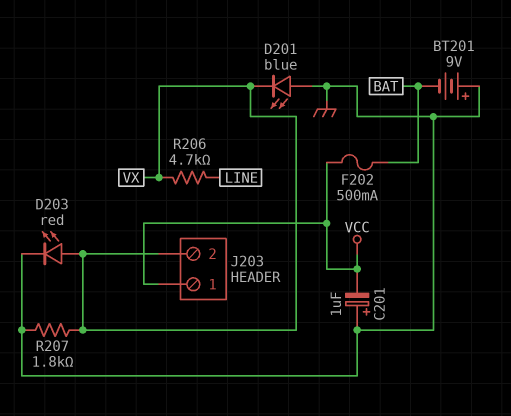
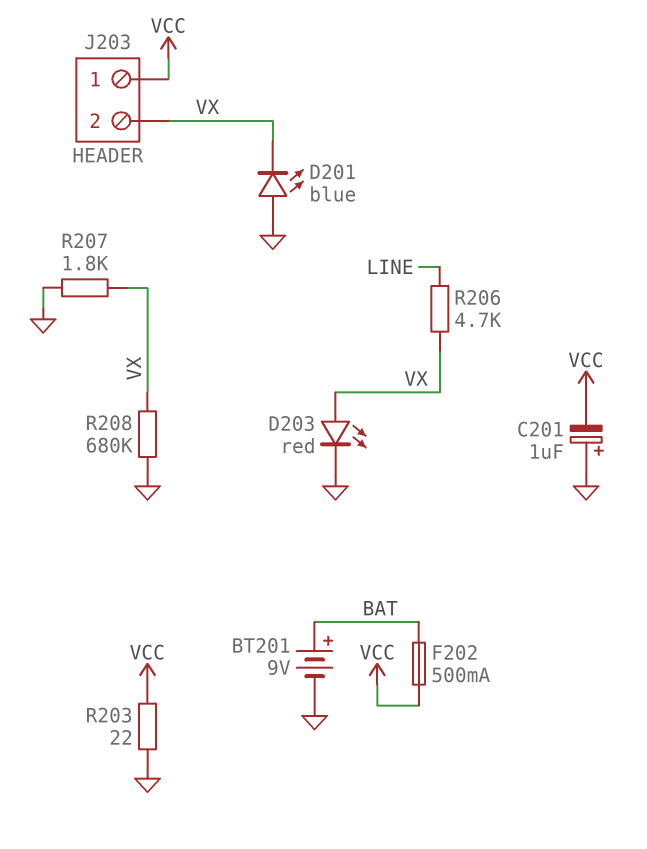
BT201: 9V (plus GND, minus BAT) -> 9V (plus BAT, minus GND)
R203: none -> 22 (GND, VCC)
R208: none -> 680k (GND, VX)

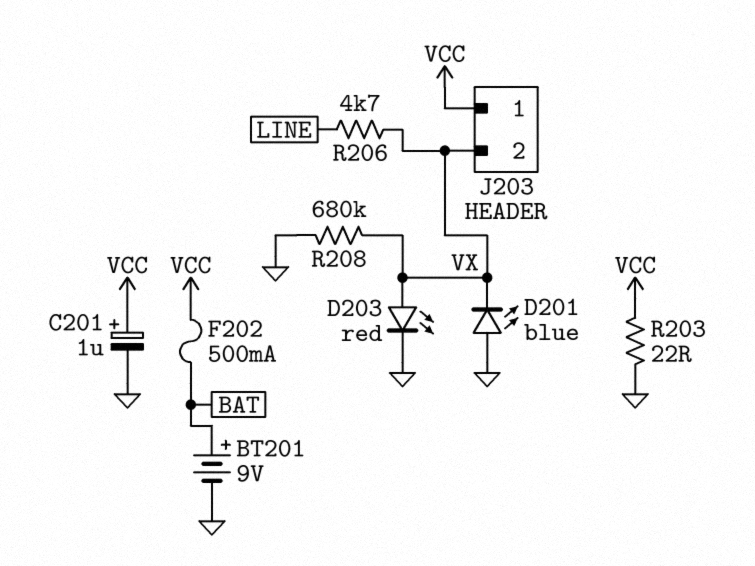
C201: 1uF (plus GND, minus VCC) -> 1uF (plus VCC, minus GND)
R207: 1.8k (GND, VX) -> none

